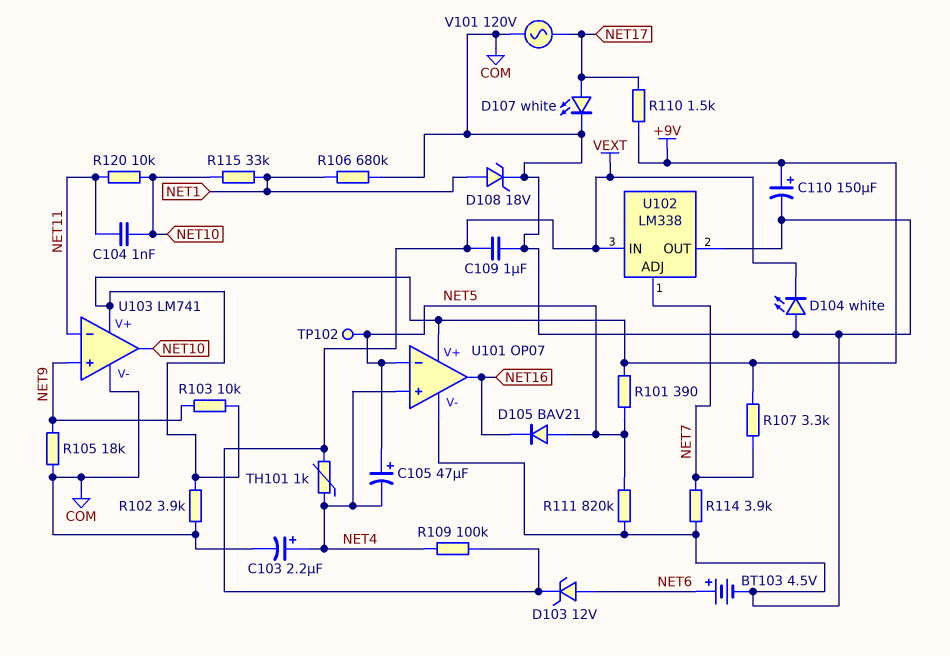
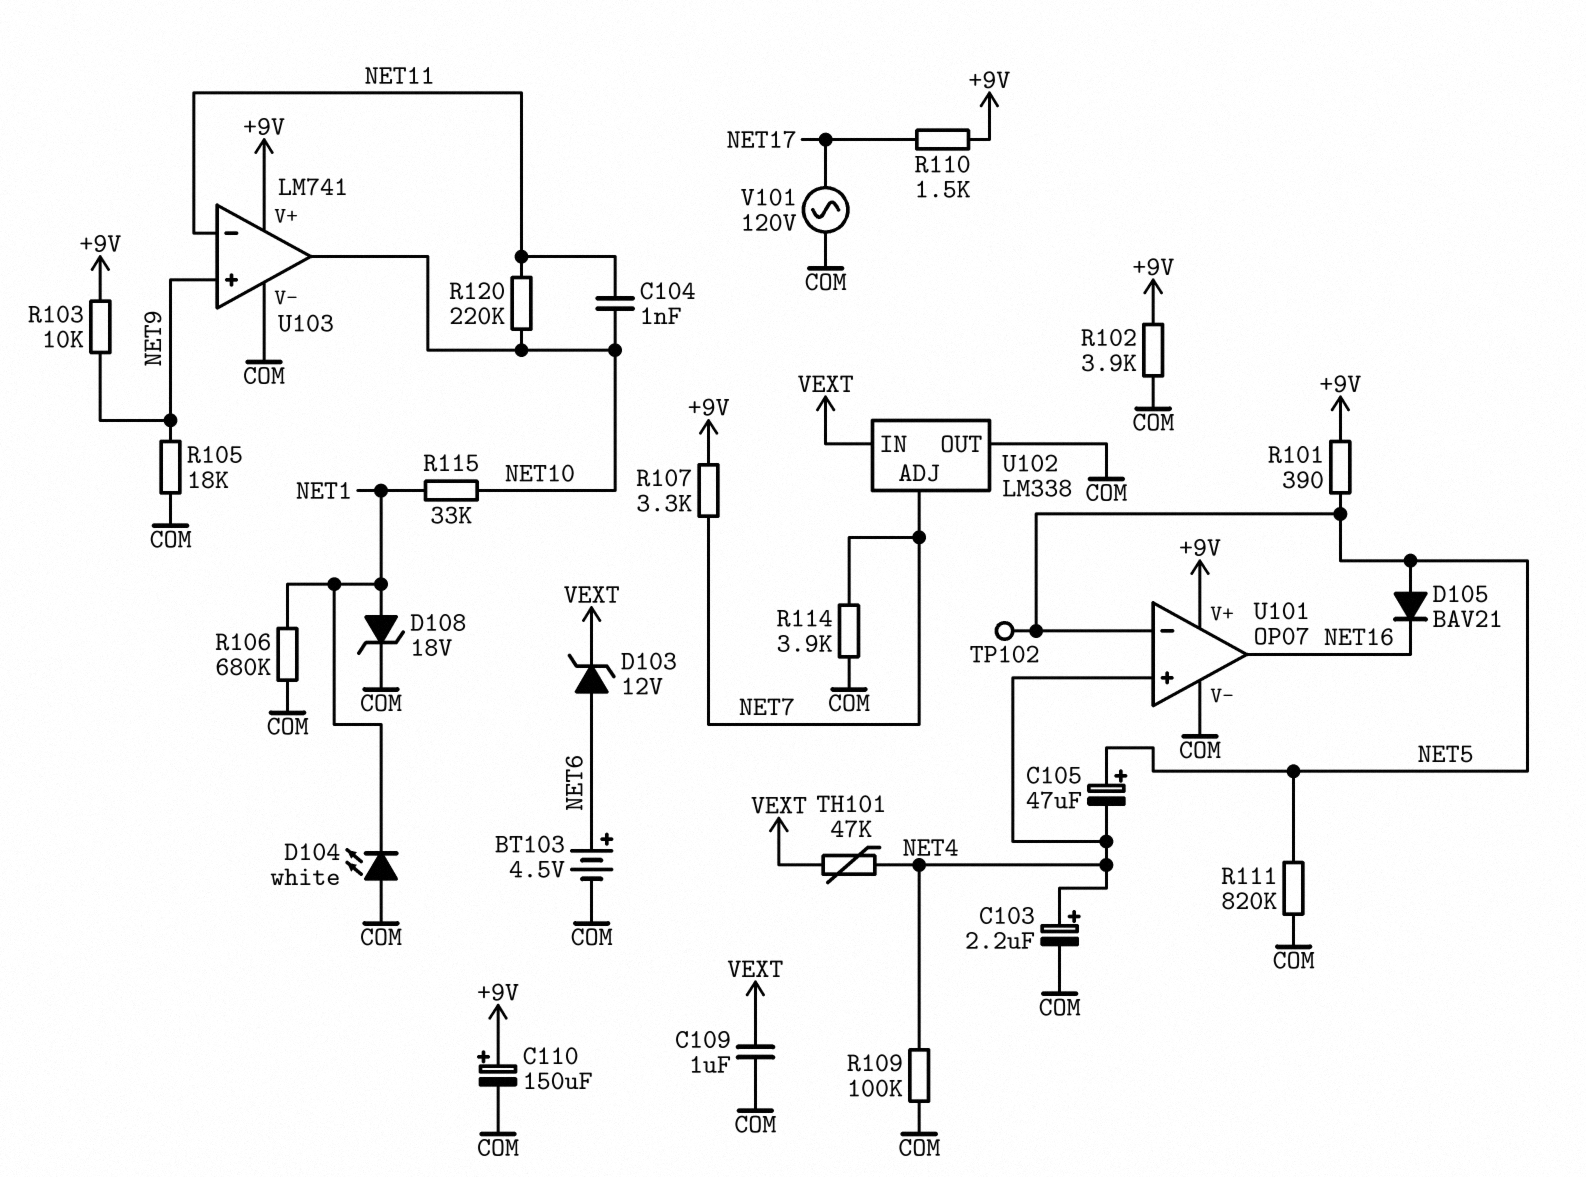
D104: LED white (A COM, K VEXT) -> LED white (A COM, K NET1)
D107: LED white (A NET17, K COM) -> none
R109: 100k (NET4, VEXT) -> 100k (COM, NET4)
R120: 10k (NET10, NET11) -> 220k (NET10, NET11)
TH101: 1k (NET4, VEXT) -> 47k (NET4, VEXT)

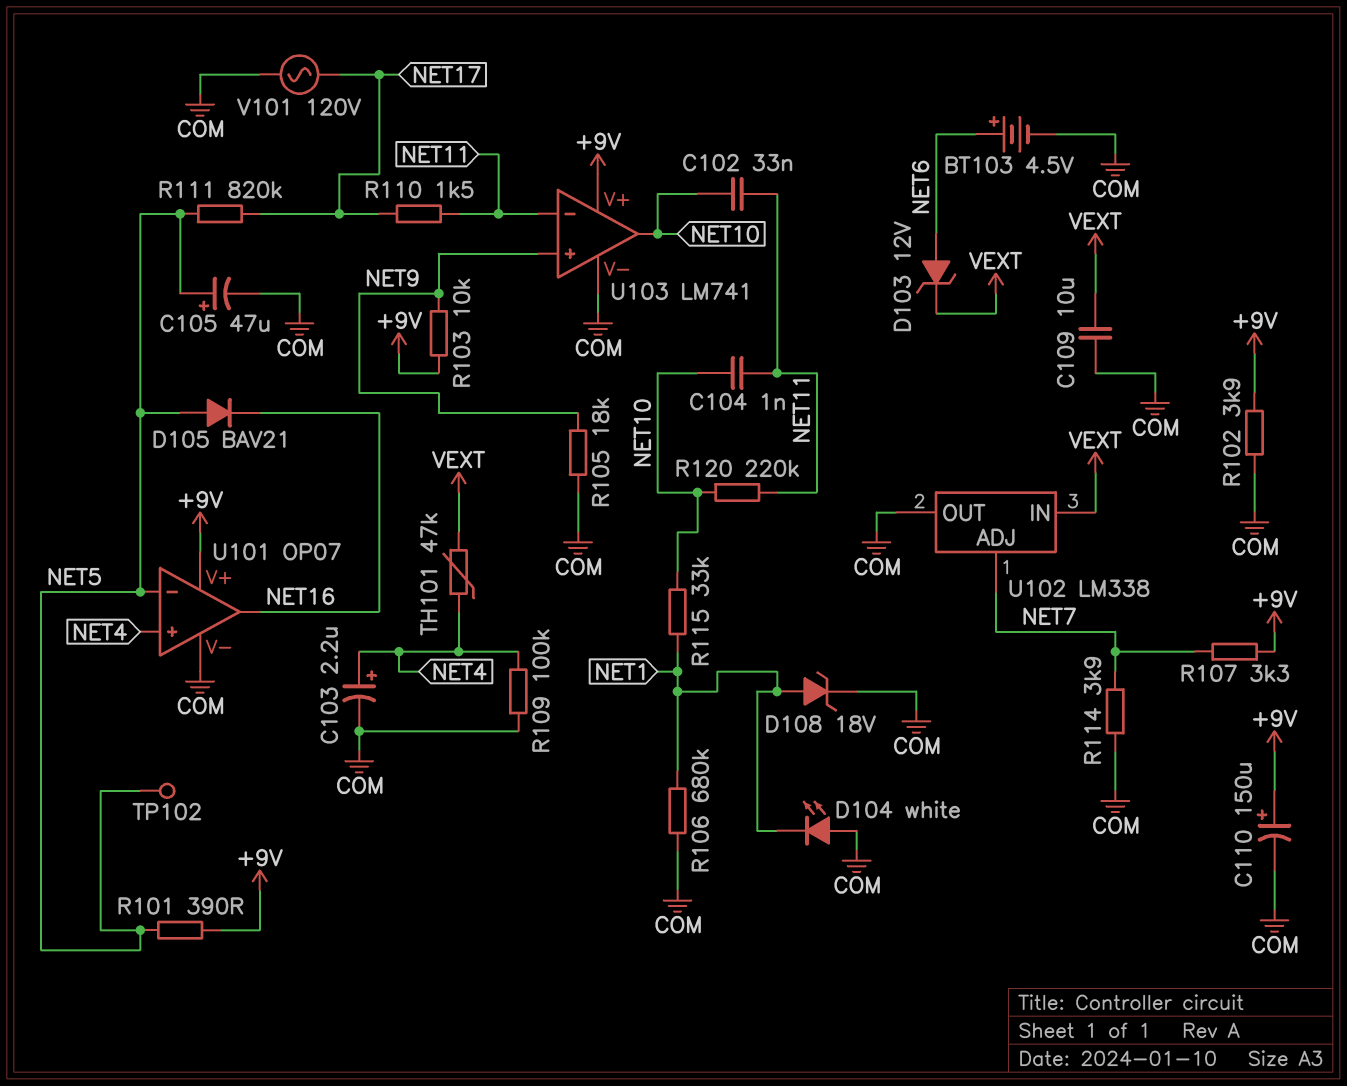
C102: none -> 33nF (NET10, NET11)
C105: 47uF (plus NET5, minus NET4) -> 47uF (plus NET5, minus COM)
C109: 1uF (COM, VEXT) -> 10uF (COM, VEXT)
R110: 1.5k (+9V, NET17) -> 1.5k (NET11, NET17)
R111: 820k (COM, NET5) -> 820k (NET5, NET17)

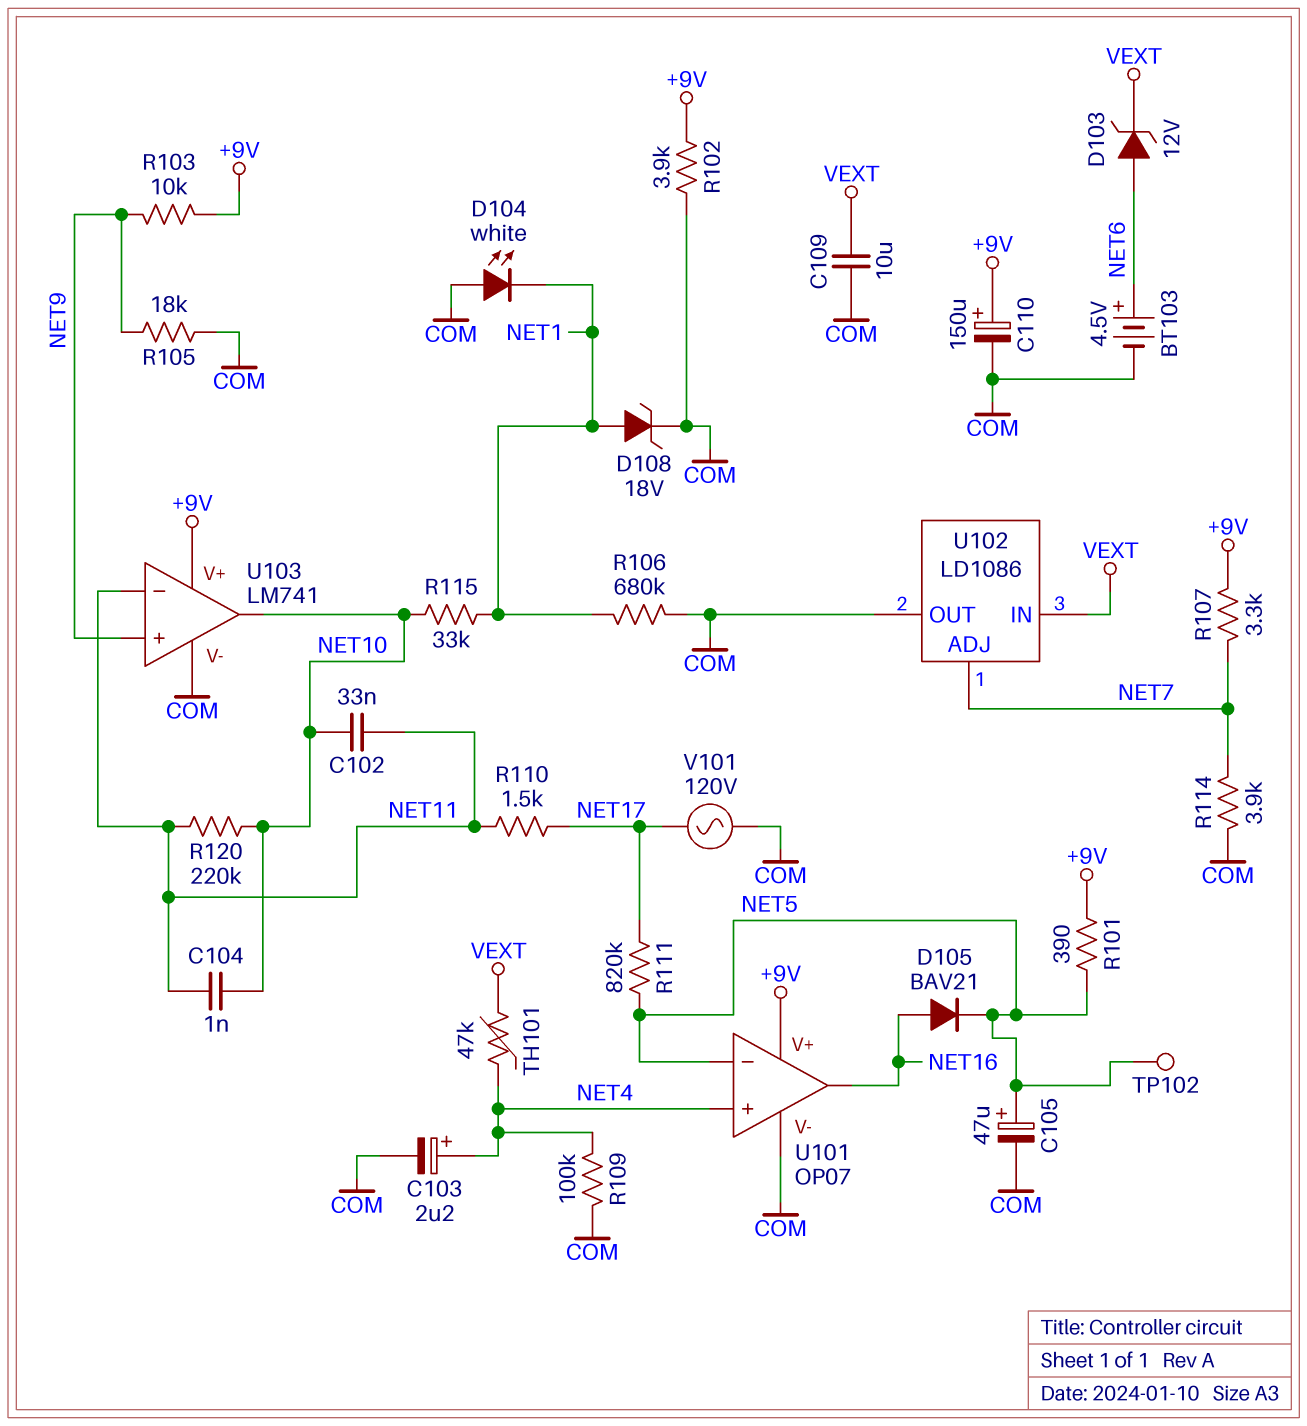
D105: diode BAV21 (A NET5, K NET16) -> diode BAV21 (A NET16, K NET5)
U102: LM338 -> LD1086

